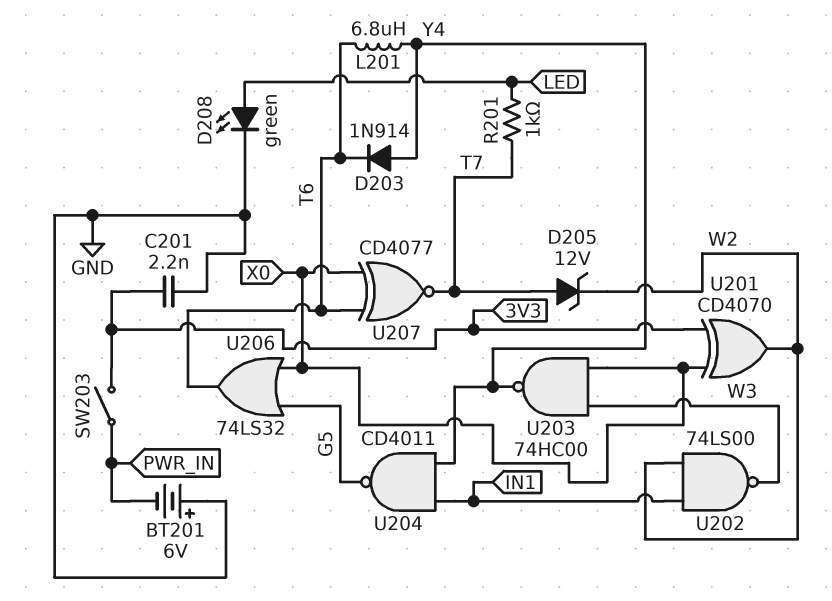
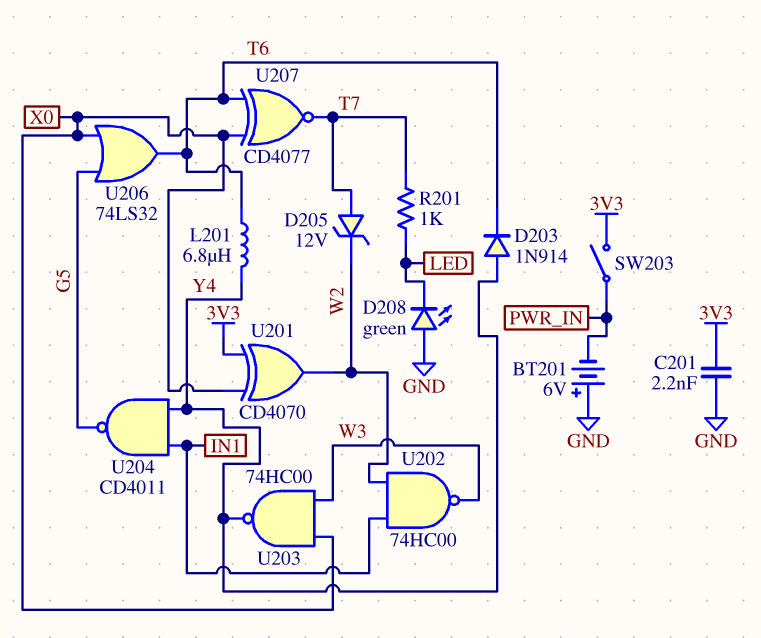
D208: LED green (A LED, K GND) -> LED green (A GND, K LED)
U202: NAND 74LS00 (in IN1, in W2, out W3) -> NAND 74HC00 (in IN1, in W2, out W3)

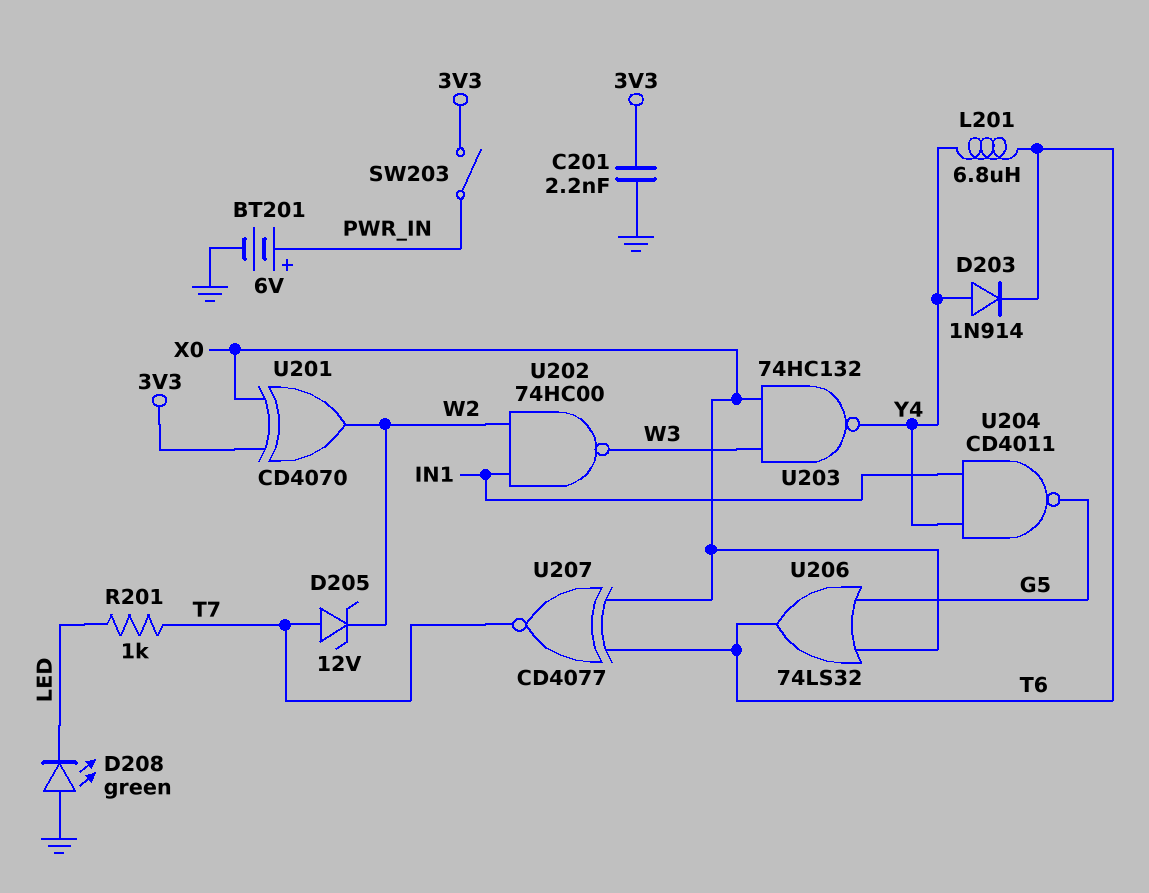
BT201: 6V (plus GND, minus PWR_IN) -> 6V (plus PWR_IN, minus GND)
U203: NAND 74HC00 (in W3, in X0, out Y4) -> NAND 74HC132 (in W3, in X0, out Y4)

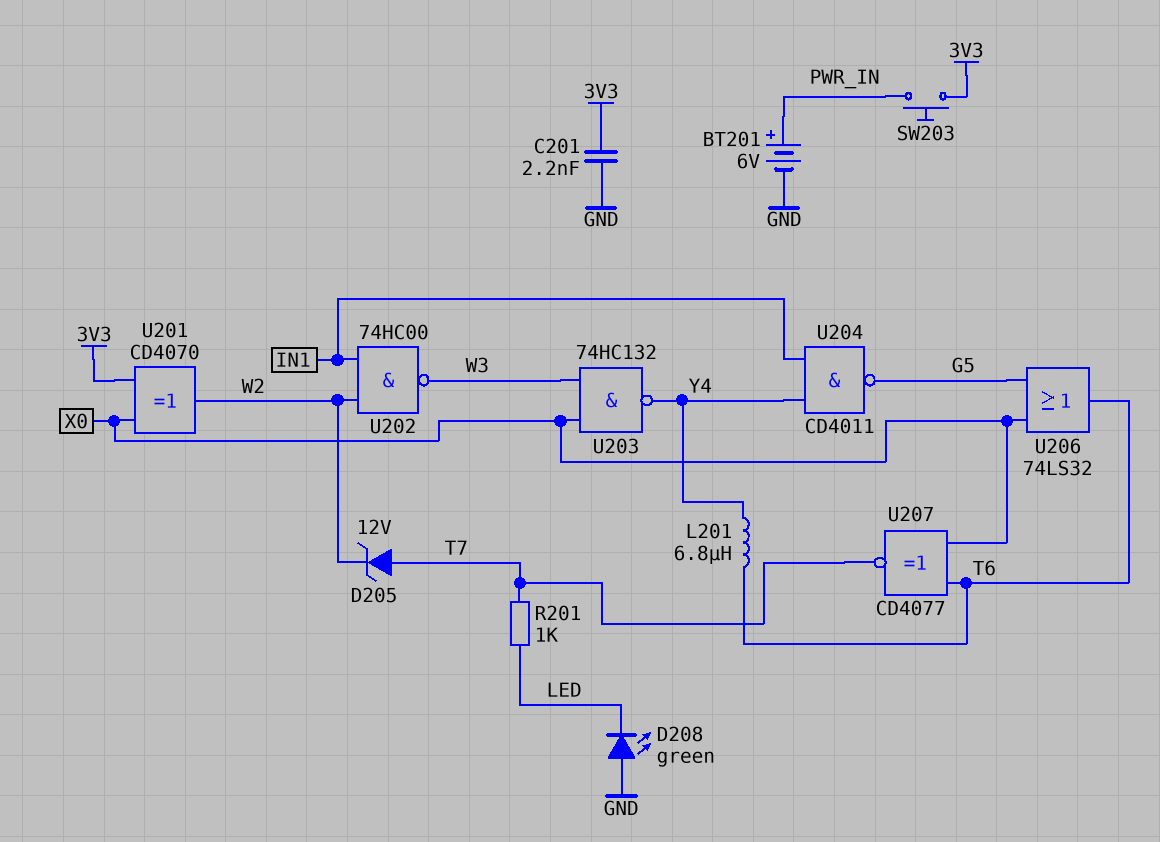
D203: diode 1N914 (A Y4, K T6) -> none
SW203: switch (3V3, PWR_IN) -> button (3V3, PWR_IN)

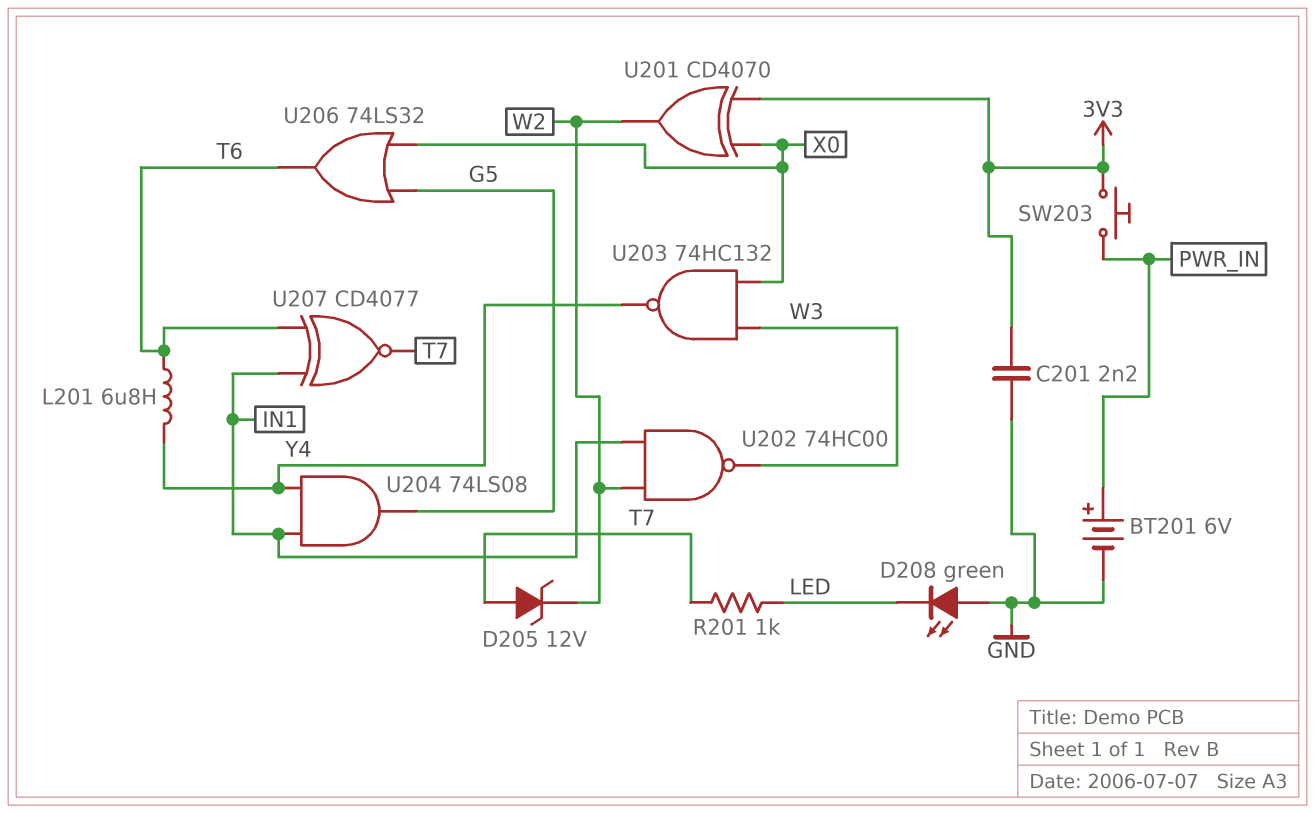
U204: NAND CD4011 (in IN1, in Y4, out G5) -> AND 74LS08 (in IN1, in Y4, out G5)
U207: XNOR CD4077 (in T6, in X0, out T7) -> XNOR CD4077 (in IN1, in T6, out T7)

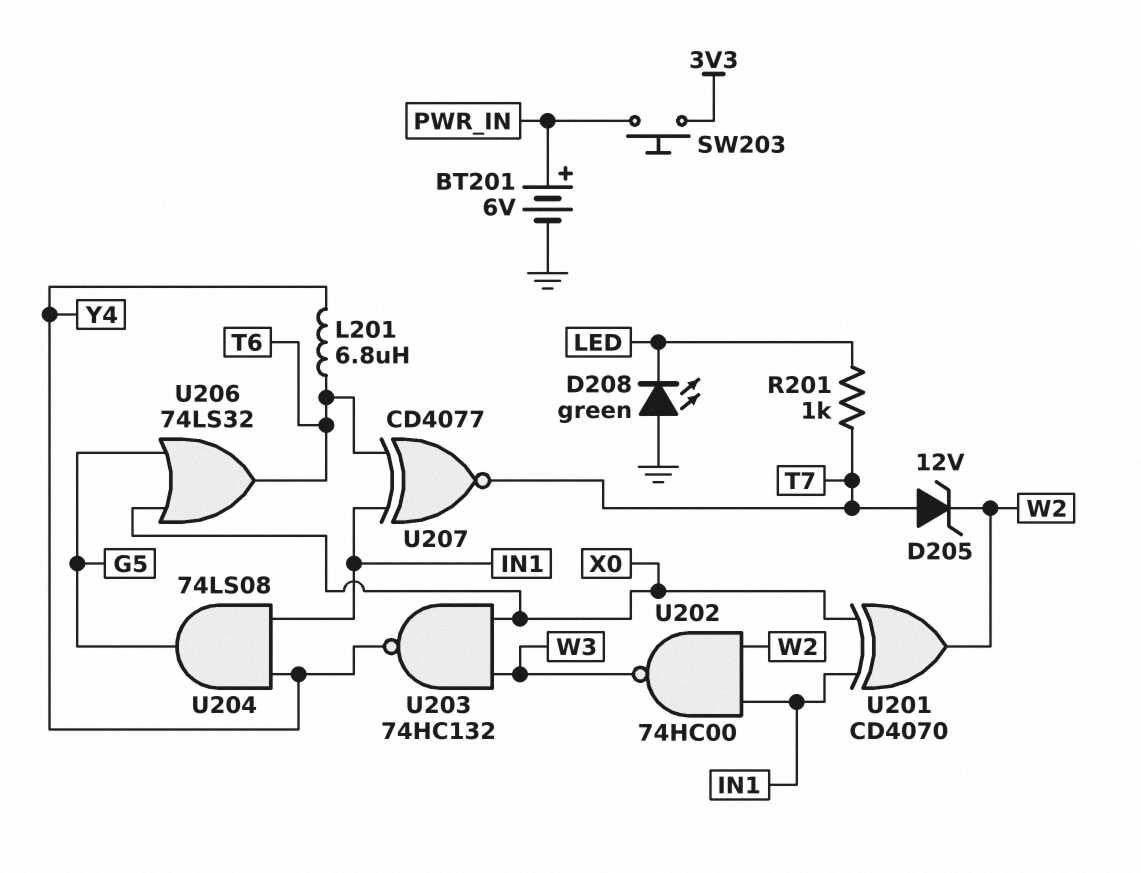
C201: 2.2nF (3V3, GND) -> none
U201: XOR CD4070 (in 3V3, in X0, out W2) -> XOR CD4070 (in IN1, in X0, out W2)

